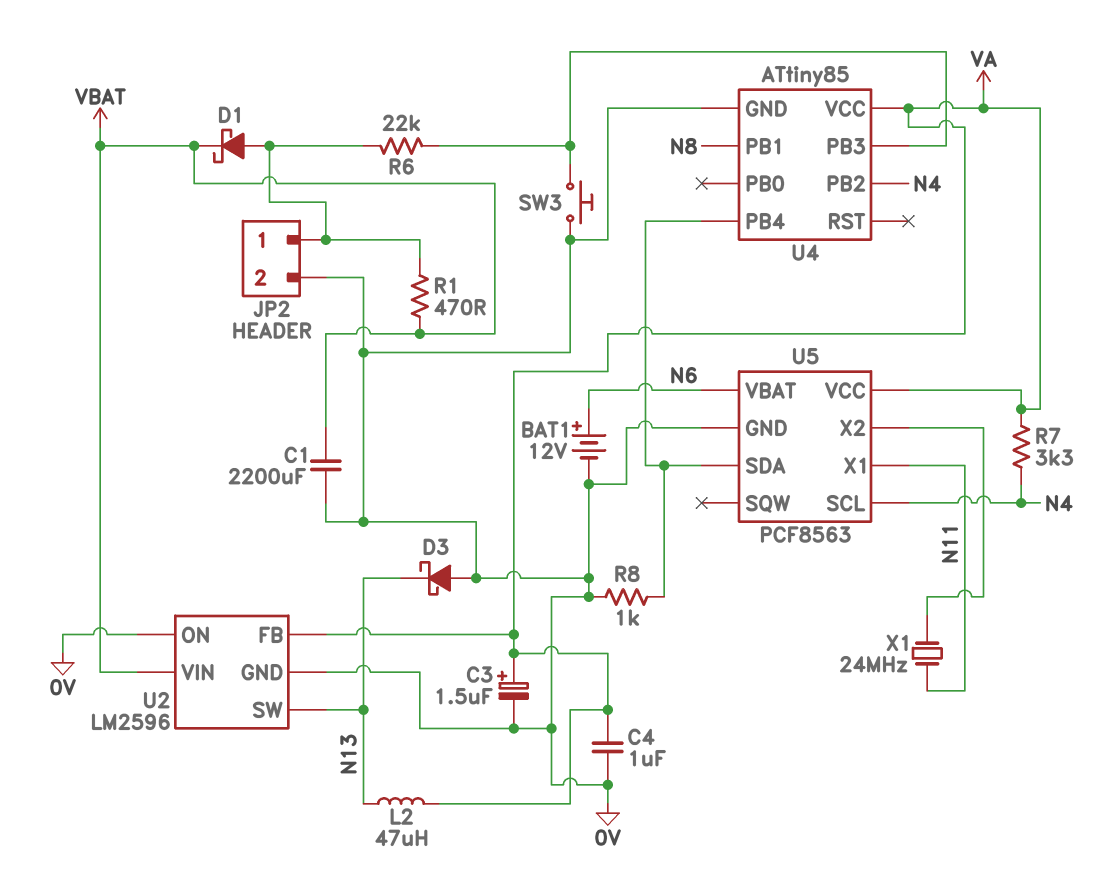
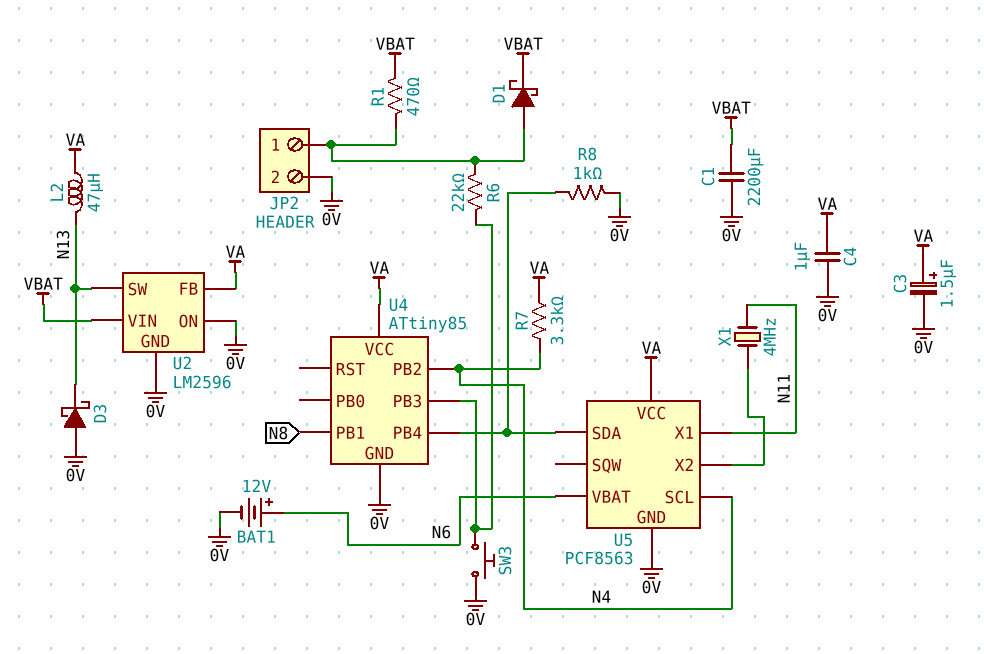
X1: 24MHz (N11, U5/X2) -> 4MHz (N11, U5/X2)

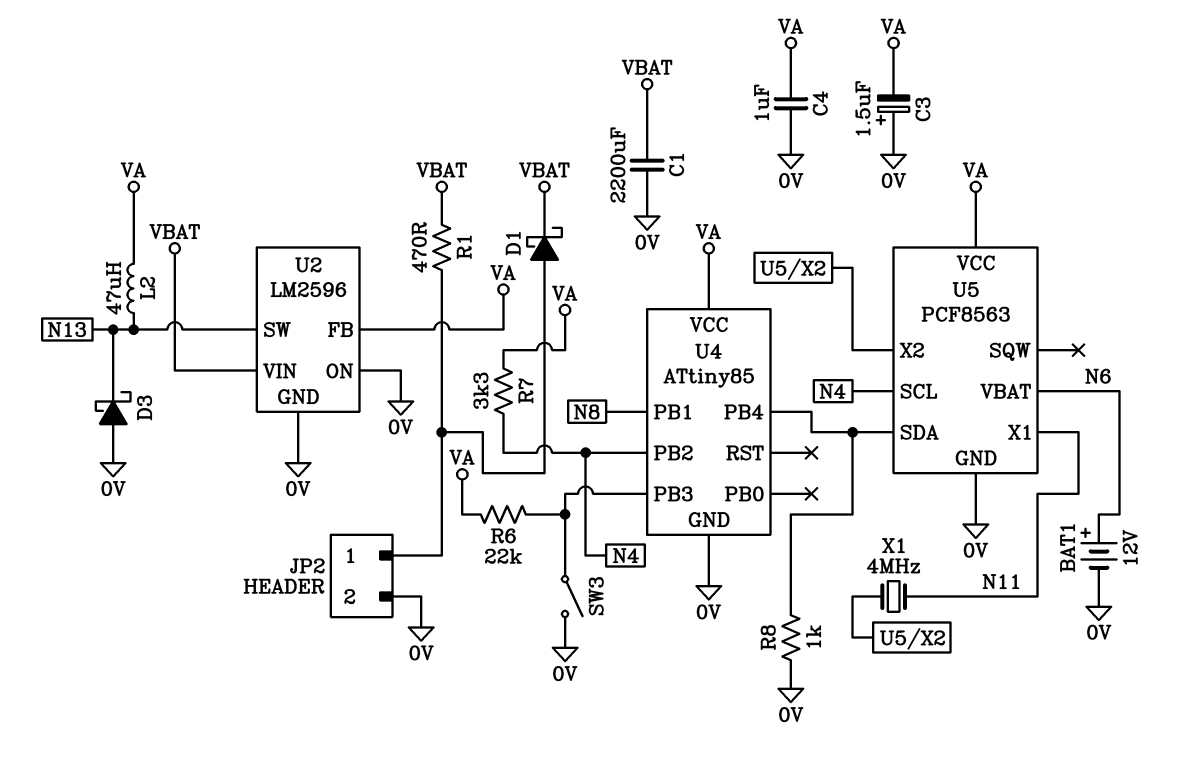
C3: 1.5uF (plus VA, minus 0V) -> 1.5uF (plus 0V, minus VA)
R6: 22k (JP2/1, U4/PB3) -> 22k (U4/PB3, VA)
SW3: button (0V, U4/PB3) -> switch (0V, U4/PB3)

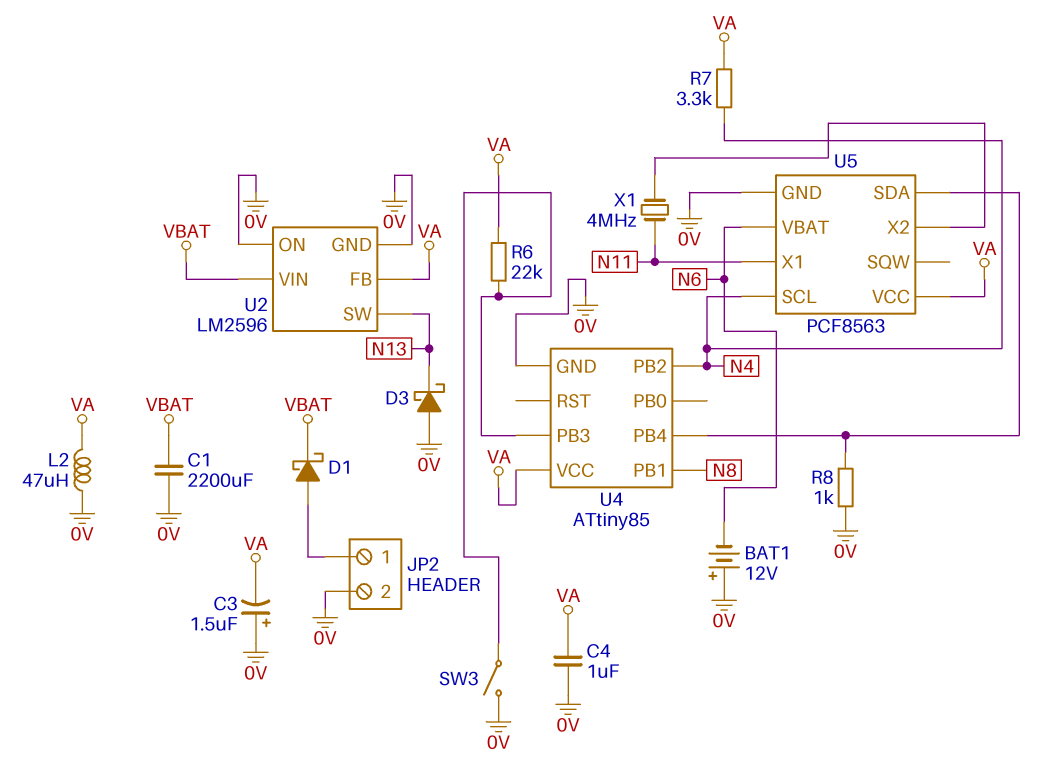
BAT1: 12V (plus N6, minus 0V) -> 12V (plus 0V, minus N6)
L2: 47uH (N13, VA) -> 47uH (0V, VA)
R1: 470 (JP2/1, VBAT) -> none

